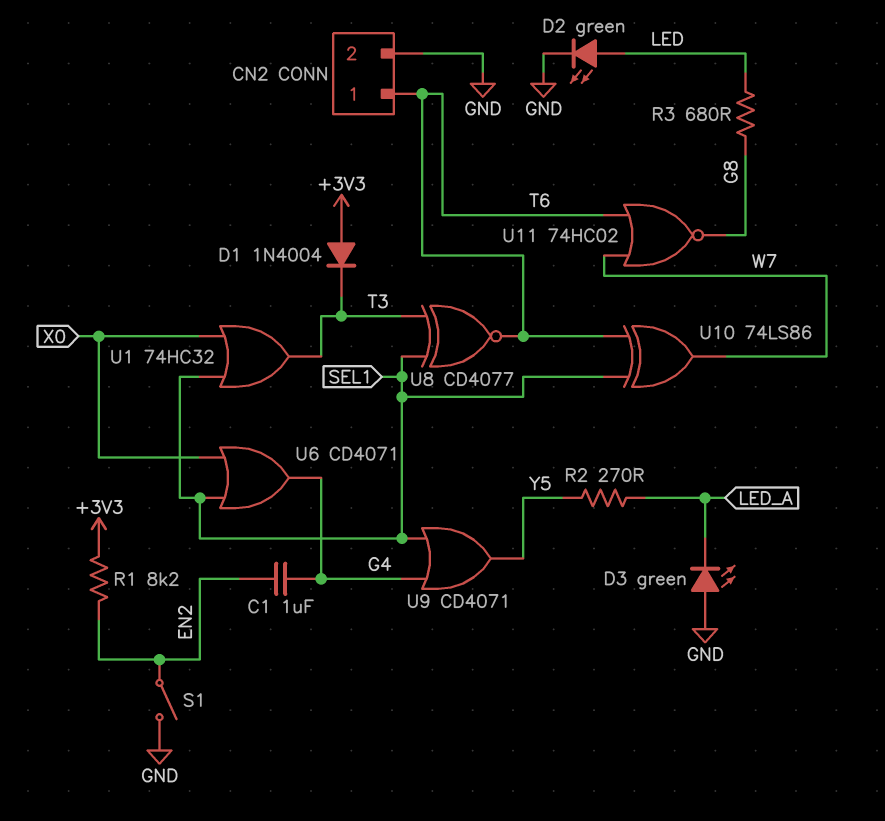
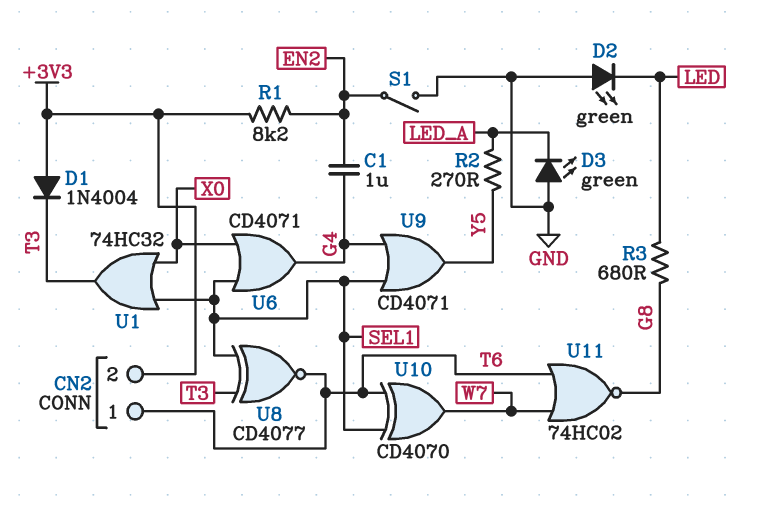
CN2 pin 2: GND -> +3V3
D2: LED green (A LED, K GND) -> LED green (A GND, K LED)
U10: XOR 74LS86 (in SEL1, in T6, out W7) -> XOR CD4070 (in SEL1, in T6, out W7)

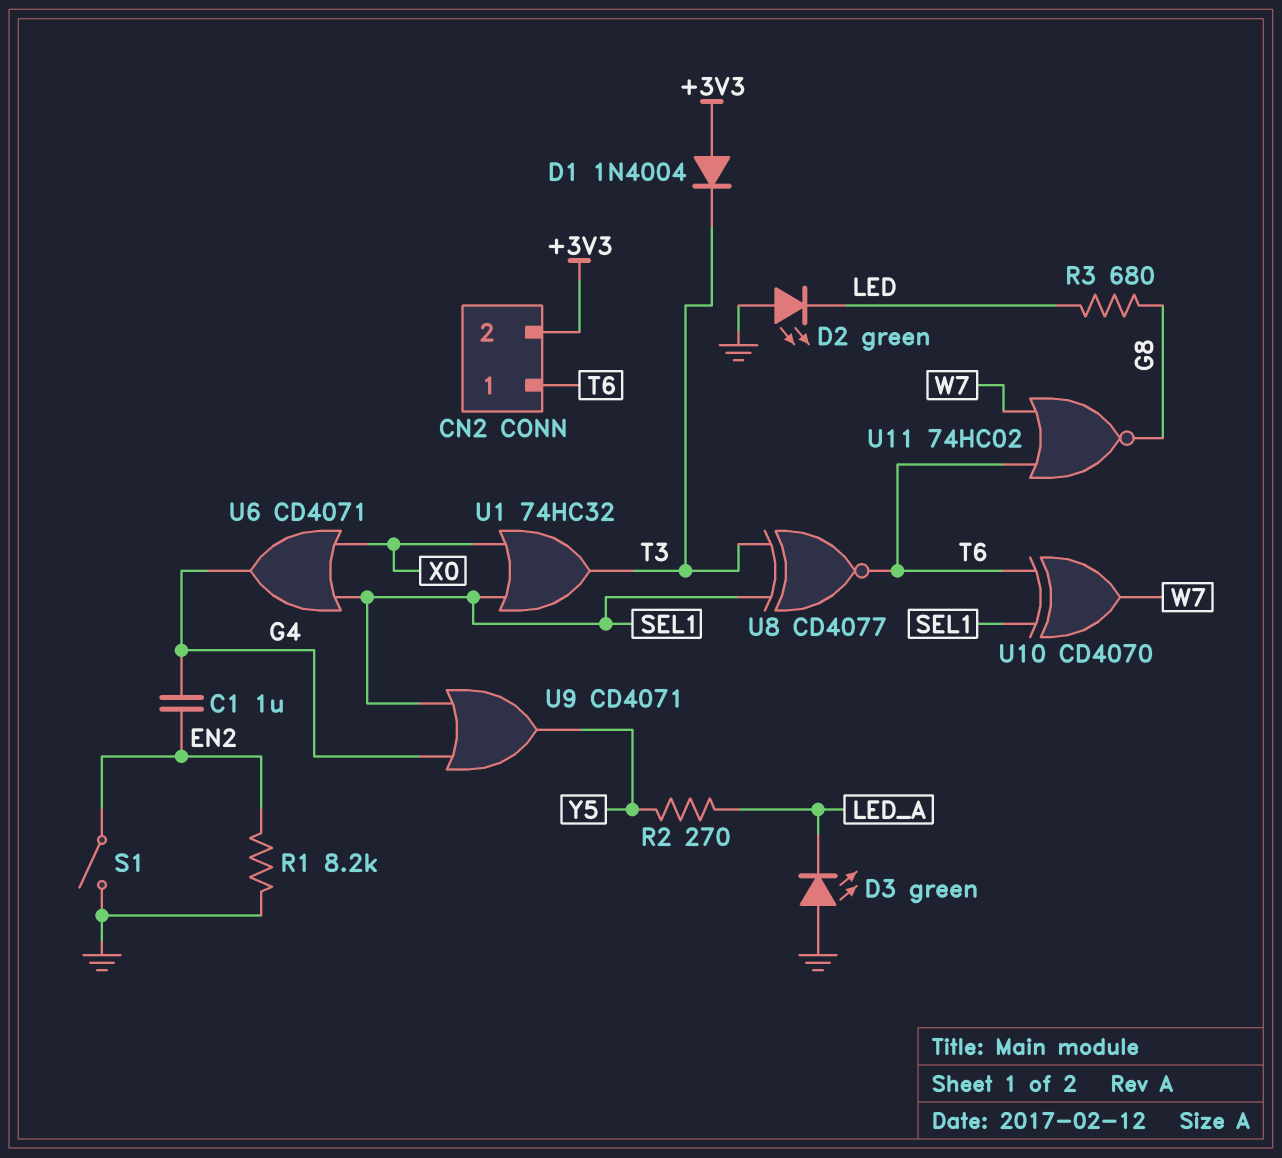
R1: 8.2k (+3V3, EN2) -> 8.2k (EN2, GND)

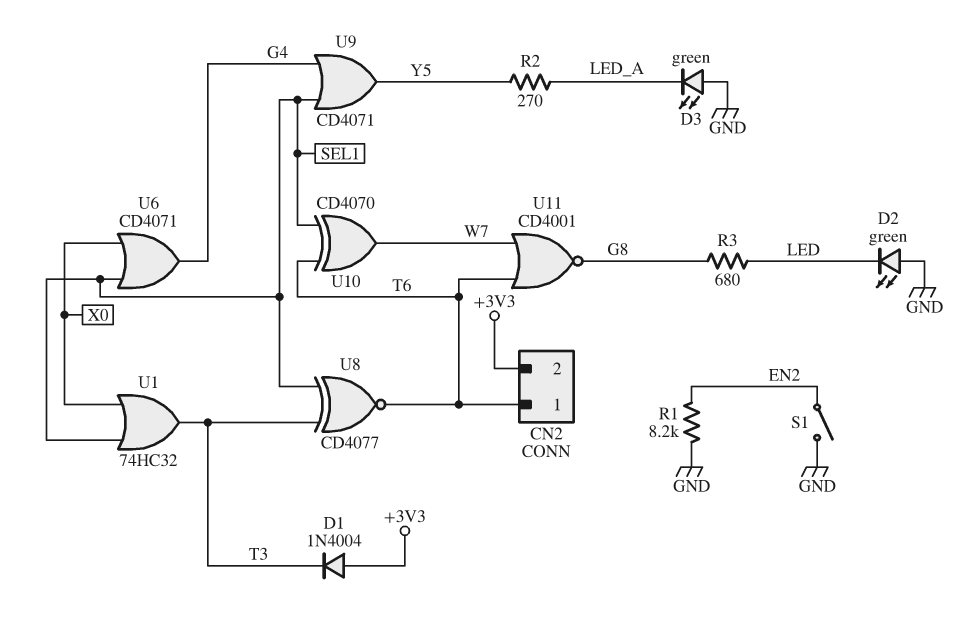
C1: 1uF (EN2, G4) -> none
U11: NOR 74HC02 (in T6, in W7, out G8) -> NOR CD4001 (in T6, in W7, out G8)

